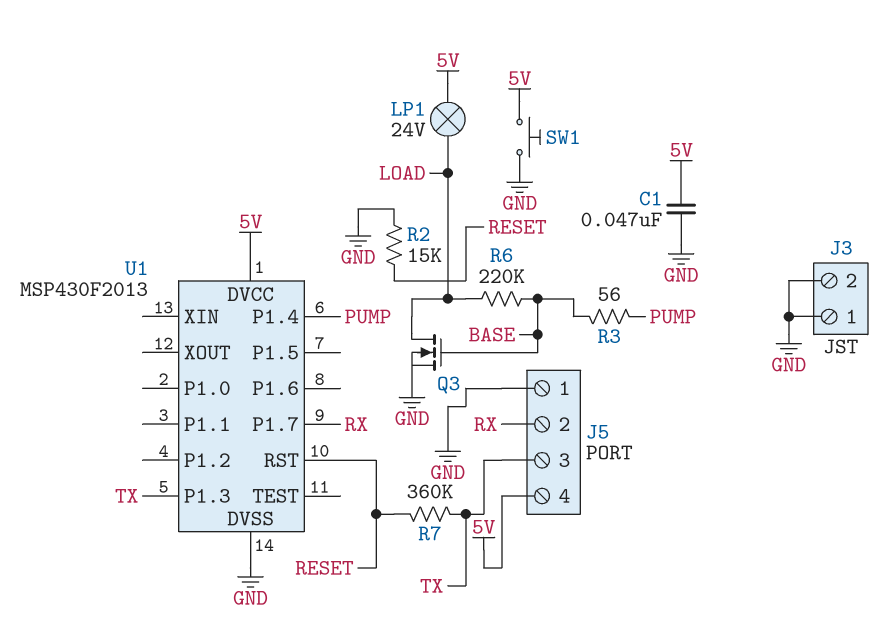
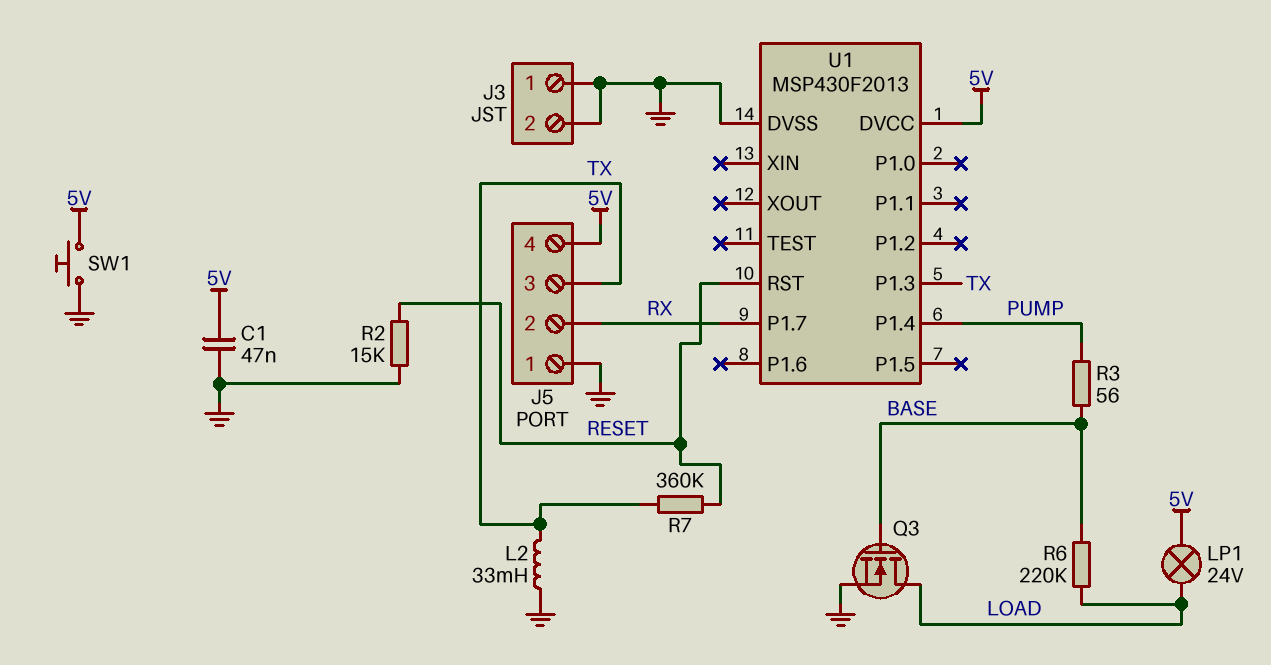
L2: none -> 33mH (GND, TX)

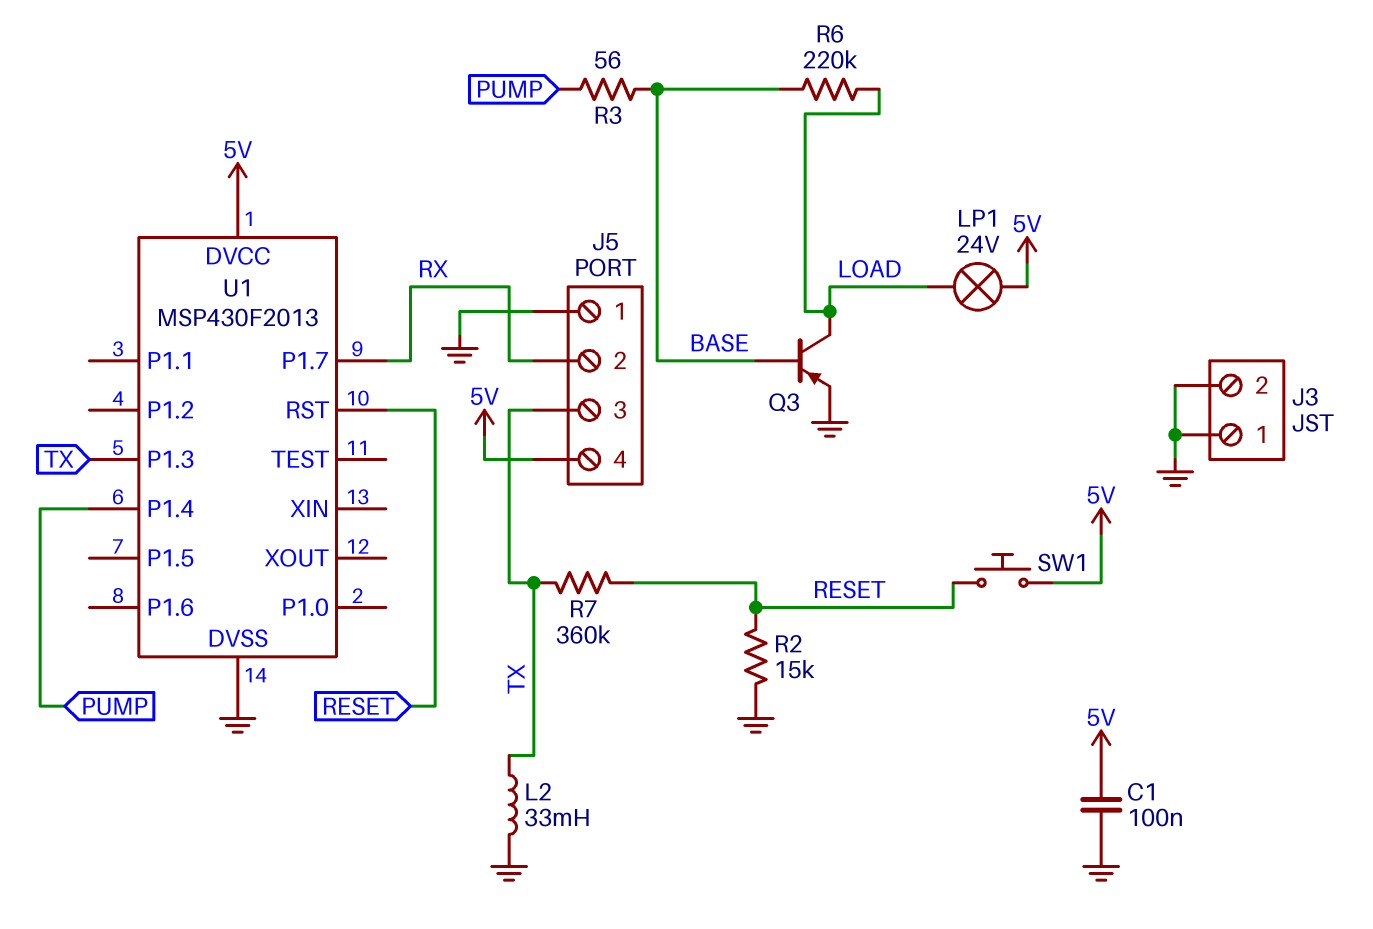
C1: 47nF (5V, GND) -> 100nF (5V, GND)
Q3: NMOS (G BASE, D LOAD, S GND) -> PNP (B BASE, C LOAD, E GND)
SW1: button (5V, GND) -> button (5V, RESET)

